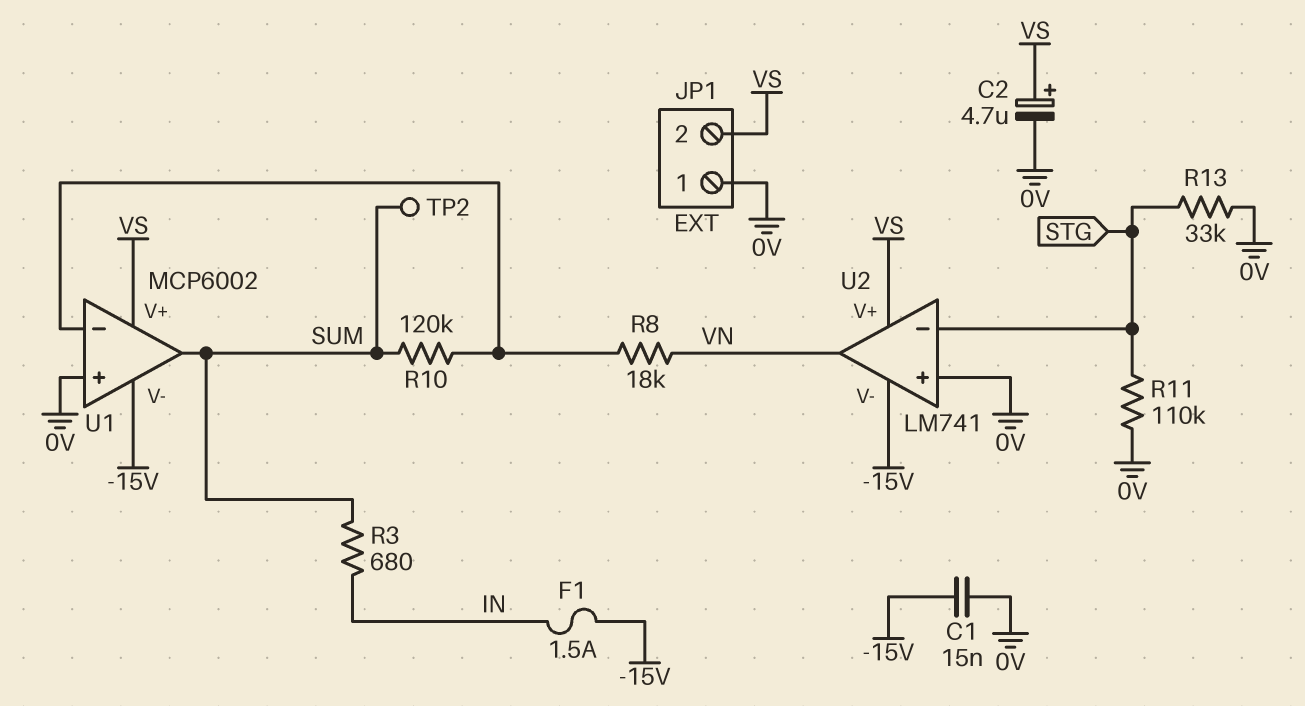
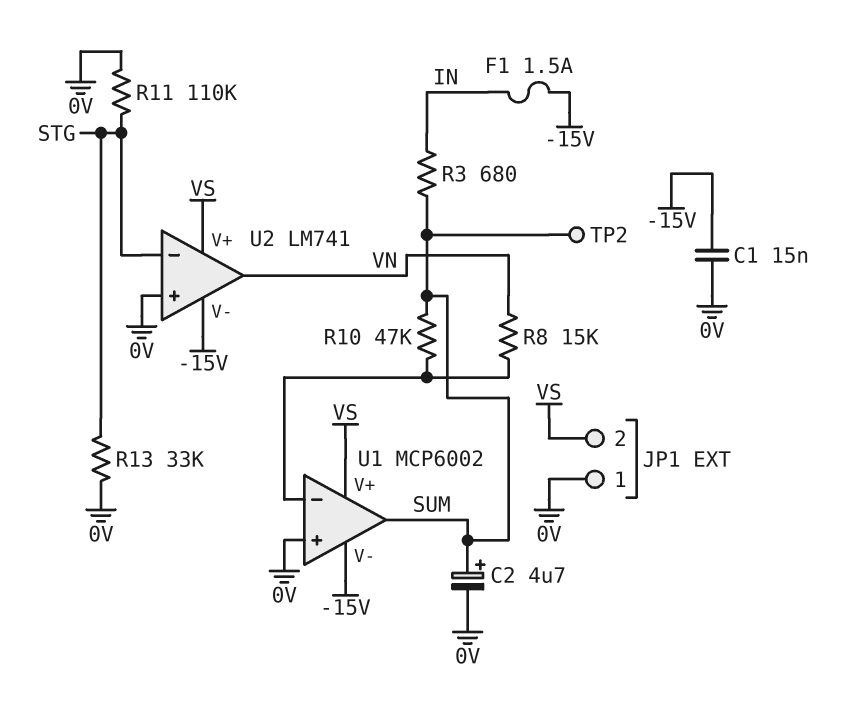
C2: 4.7uF (plus VS, minus 0V) -> 4.7uF (plus SUM, minus 0V)
R8: 18k (U1/in-, VN) -> 15k (U1/in-, VN)
R10: 120k (SUM, U1/in-) -> 47k (SUM, U1/in-)

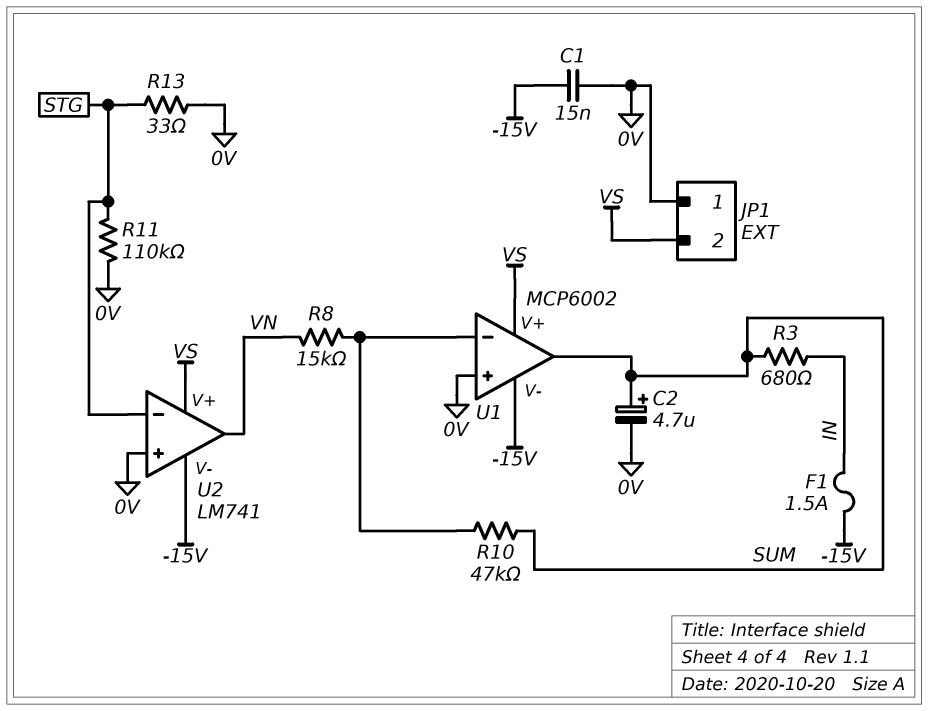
R13: 33k (0V, STG) -> 33 (0V, STG)
TP2: test point (SUM) -> none

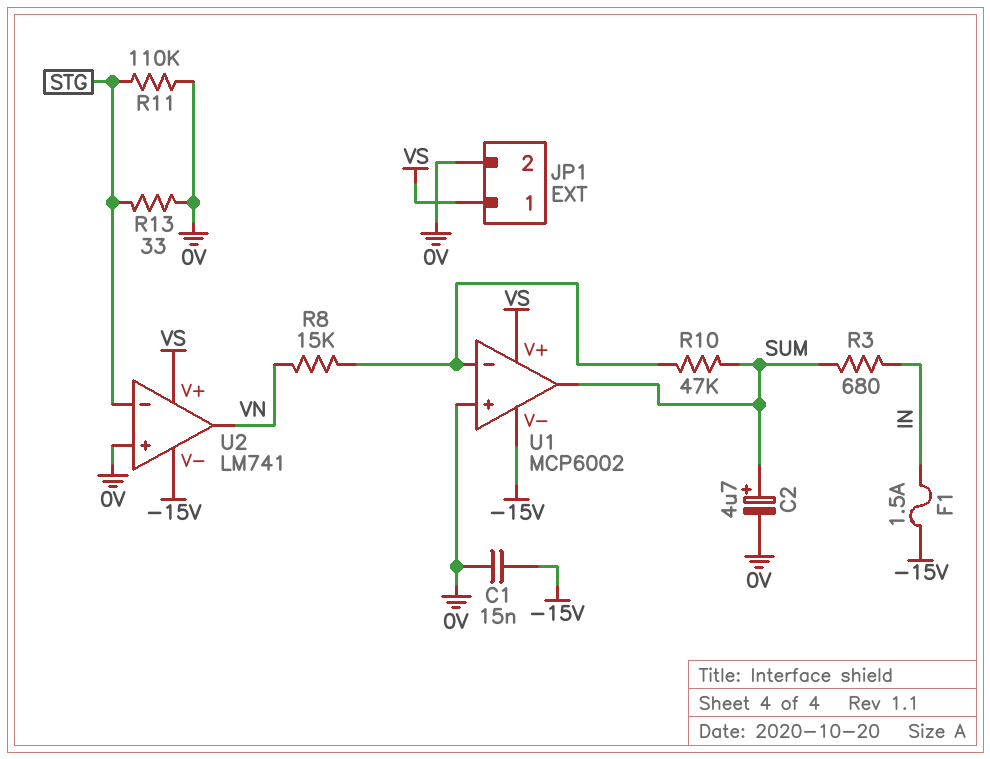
JP1 pin 1: 0V -> VS
JP1 pin 2: VS -> 0V

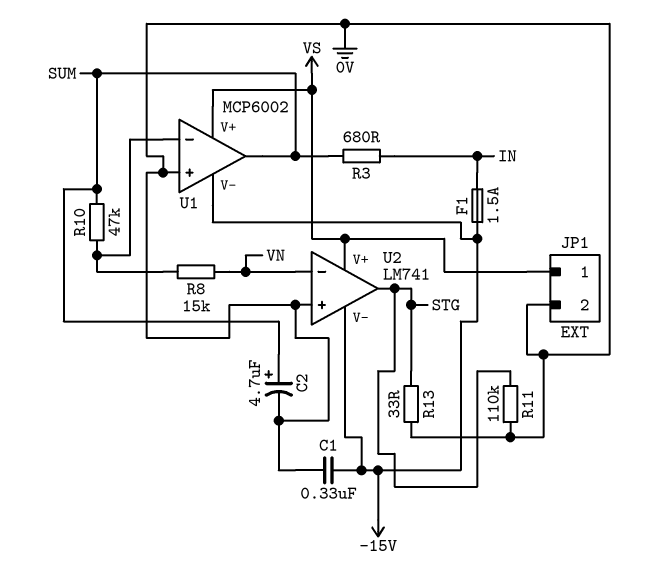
C1: 15nF (-15V, 0V) -> 330nF (-15V, 0V)
U2 pin in-: STG -> VN
U2 pin out: VN -> STG

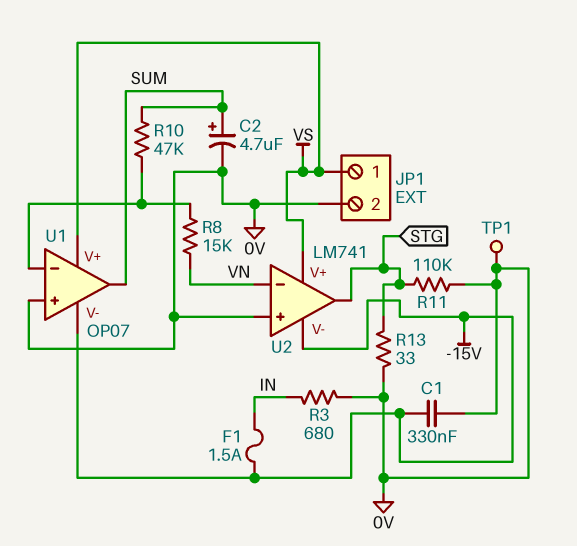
R3: 680 (IN, SUM) -> 680 (0V, IN)
TP1: none -> test point (0V)
U1: MCP6002 -> OP07

